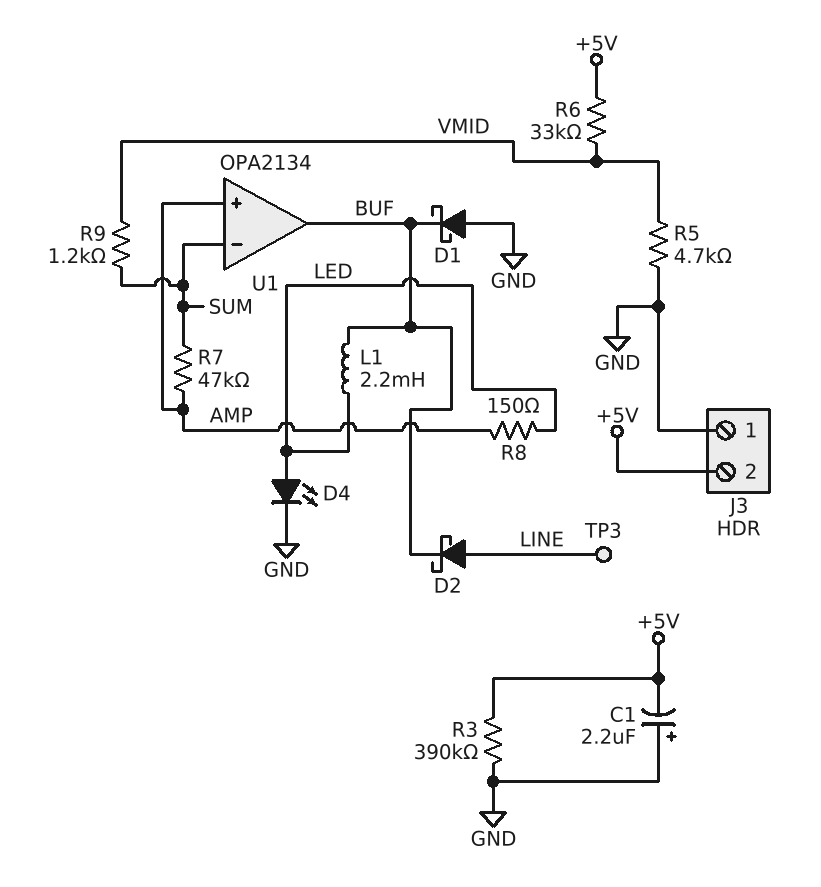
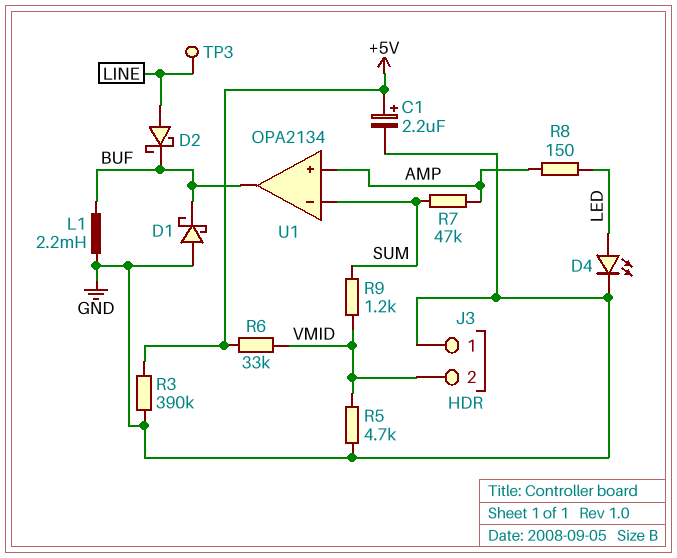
C1: 2.2uF (plus GND, minus +5V) -> 2.2uF (plus +5V, minus GND)
J3 pin 2: +5V -> VMID
L1: 2.2mH (BUF, LED) -> 2.2mH (BUF, GND)

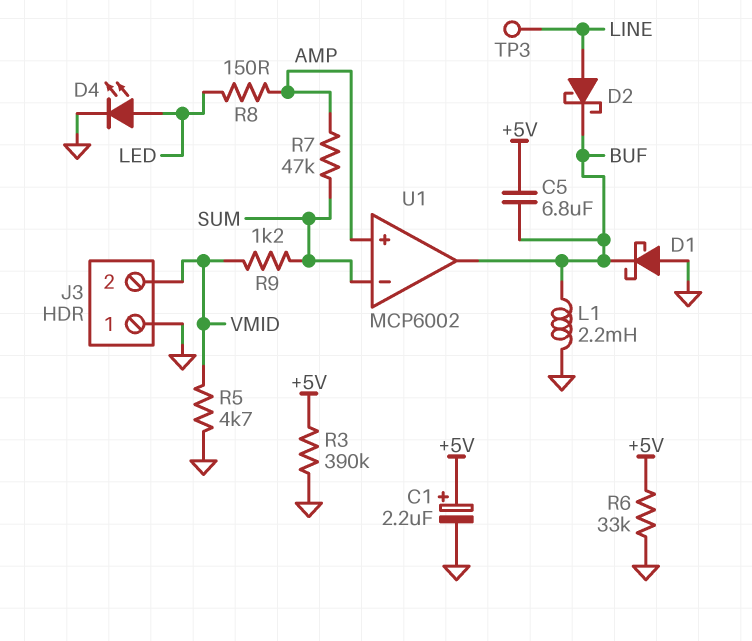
C5: none -> 6.8uF (+5V, BUF)
R6: 33k (+5V, VMID) -> 33k (+5V, GND)
U1: OPA2134 -> MCP6002

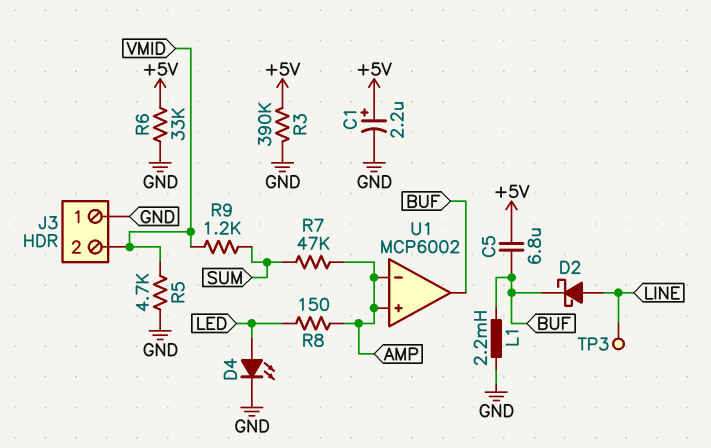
D1: schottky (A GND, K BUF) -> none
U1 pin in-: SUM -> AMP

